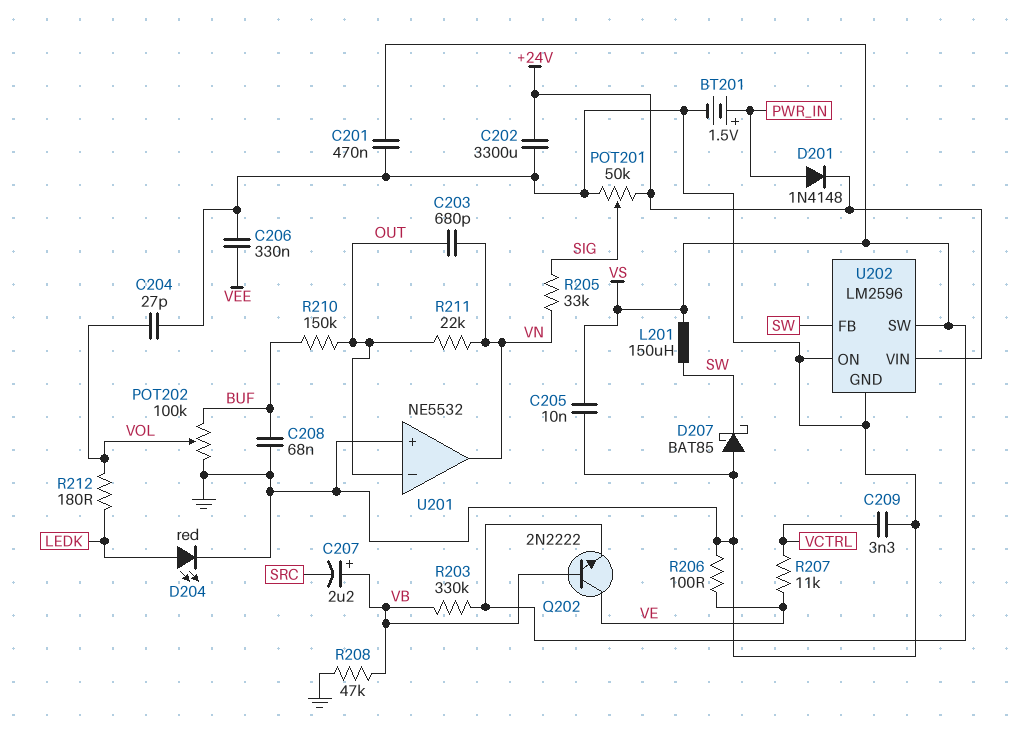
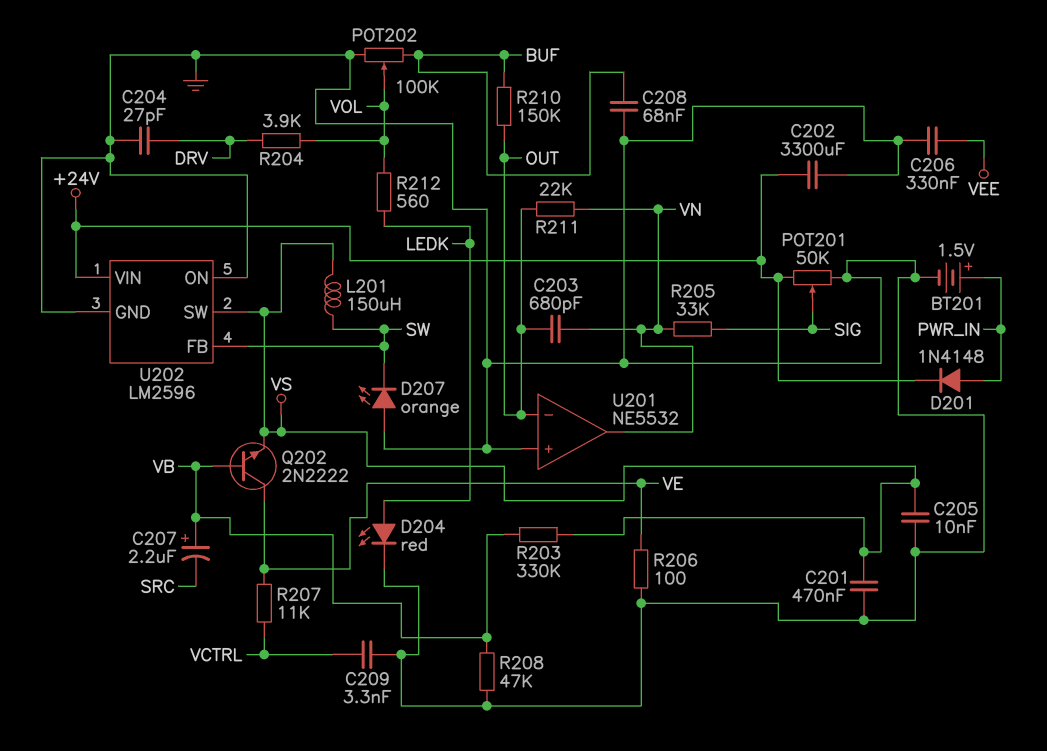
C204: 27pF (GND, VOL) -> 27pF (DRV, GND)
D207: schottky BAT85 (A GND, K SW) -> LED orange (A GND, K SW)
R204: none -> 3.9k (DRV, VOL)
R212: 180 (LEDK, VOL) -> 560 (LEDK, VOL)

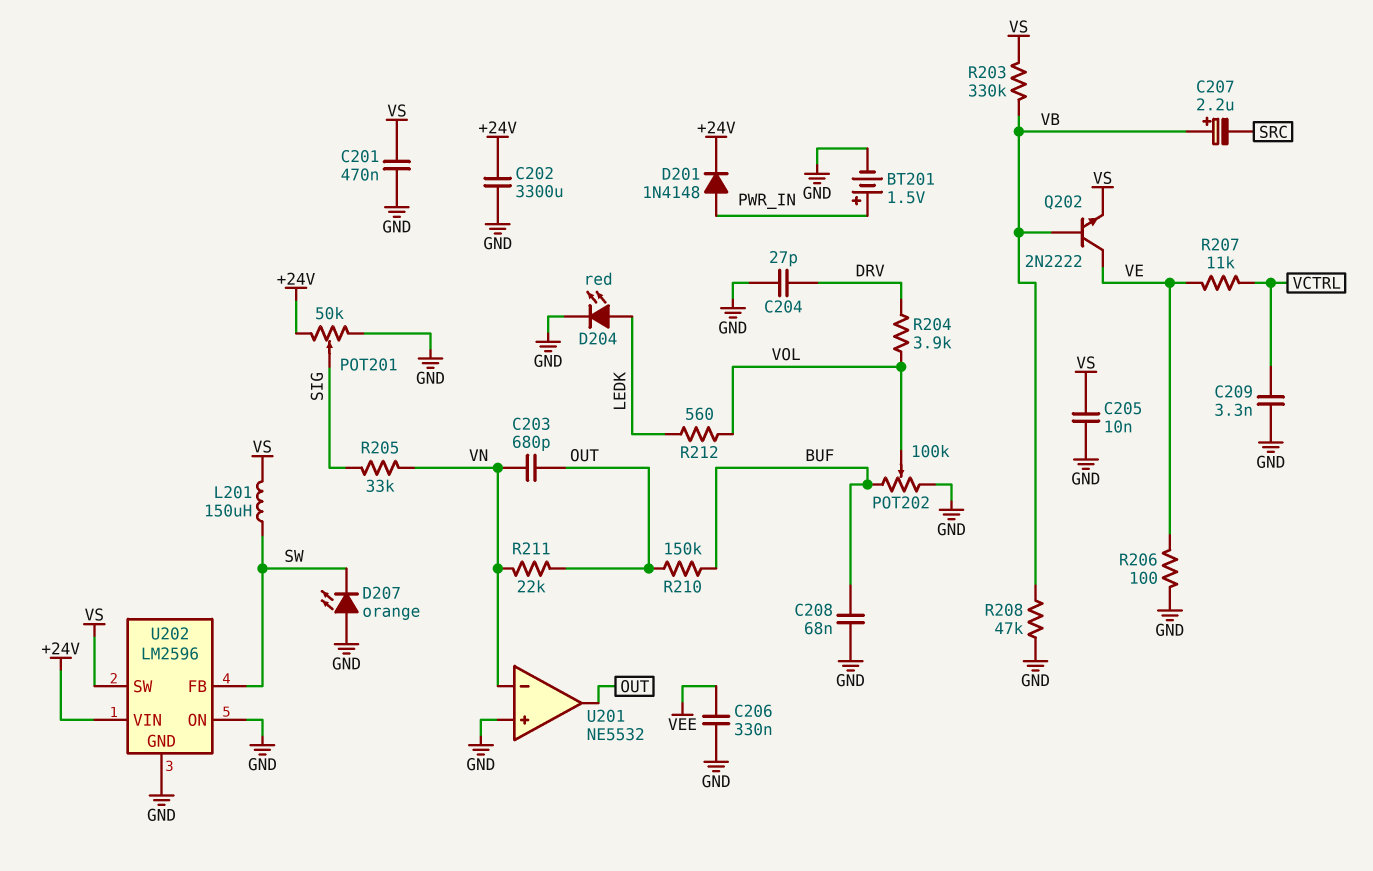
U201 pin in-: OUT -> VN
U201 pin out: VN -> OUT

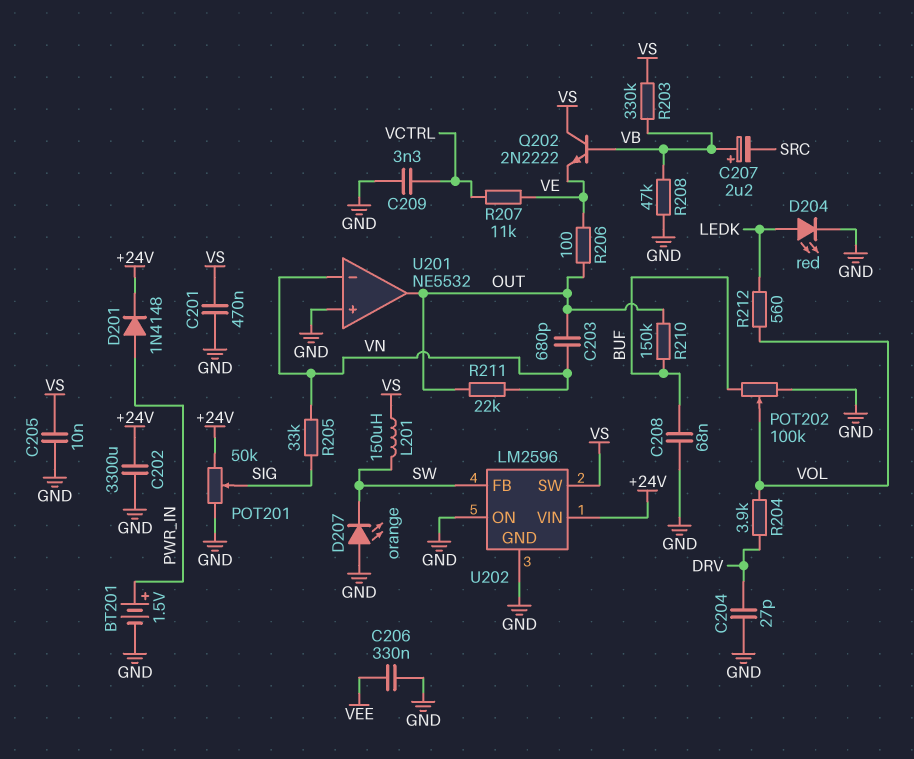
Q202: NPN 2N2222 (B VB, C VE, E VS) -> NPN 2N2222 (B VB, C VS, E VE)
R206: 100 (GND, VE) -> 100 (OUT, VE)

